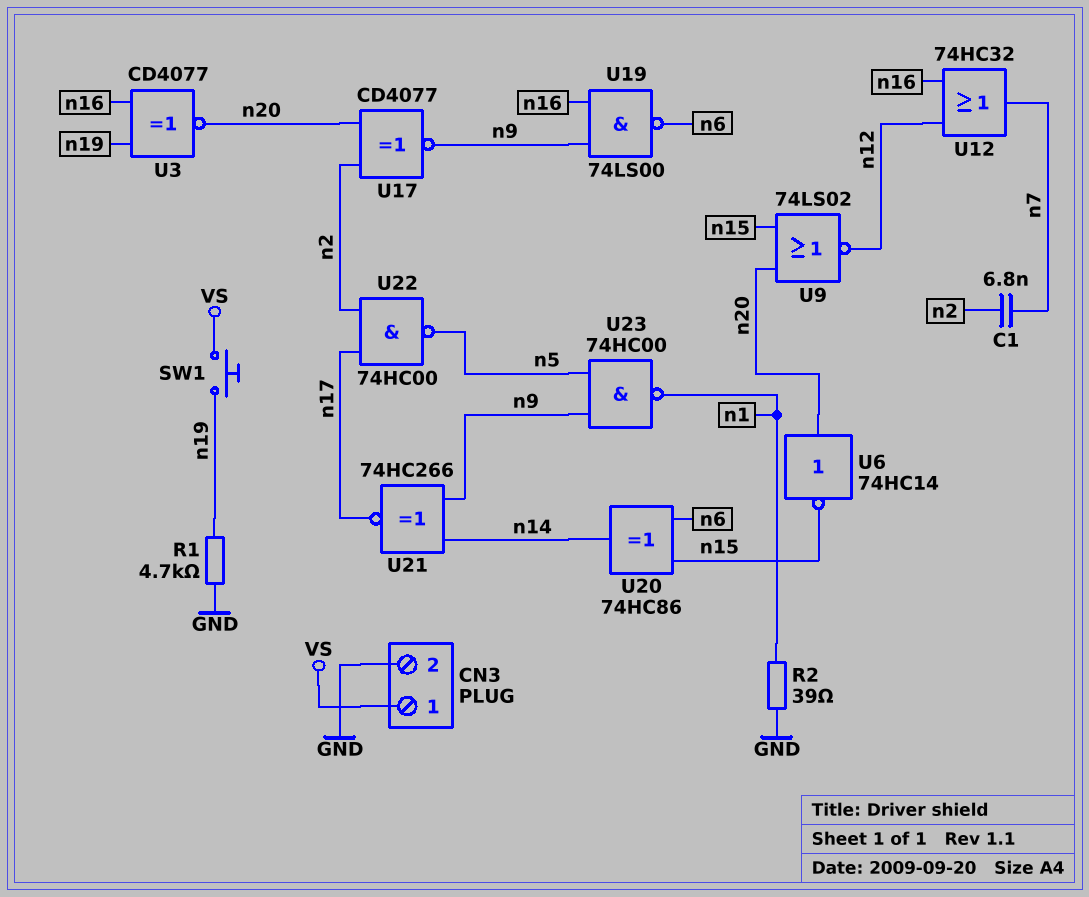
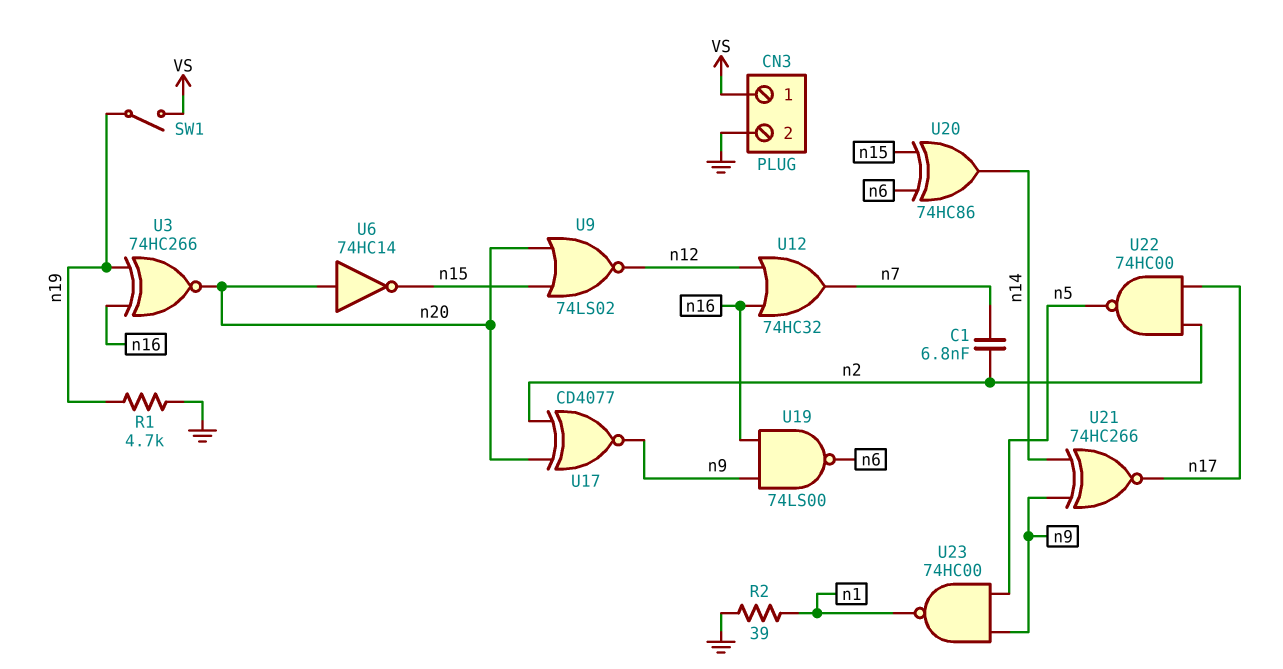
SW1: button (VS, n19) -> switch (VS, n19)
U3: XNOR CD4077 (in n16, in n19, out n20) -> XNOR 74HC266 (in n16, in n19, out n20)

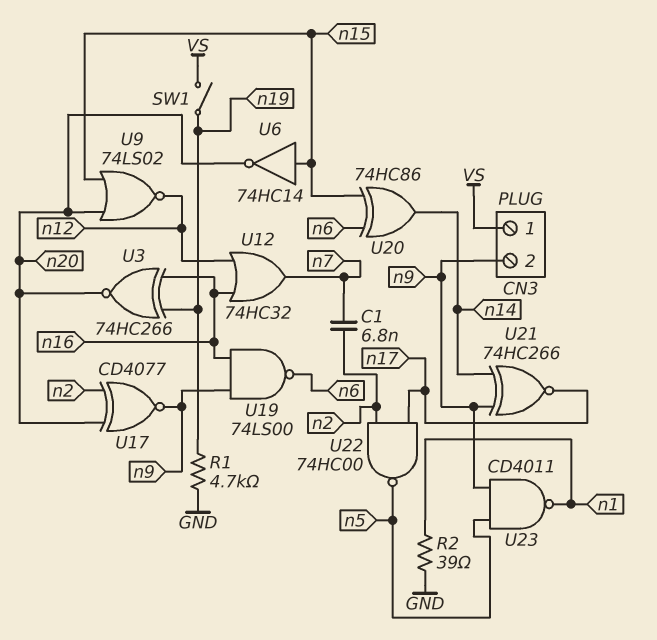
CN3 pin 2: GND -> n9
U6: NOT 74HC14 (in n20, out n15) -> NOT 74HC14 (in n15, out n20)
U23: NAND 74HC00 (in n5, in n9, out n1) -> NAND CD4011 (in n5, in n9, out n1)

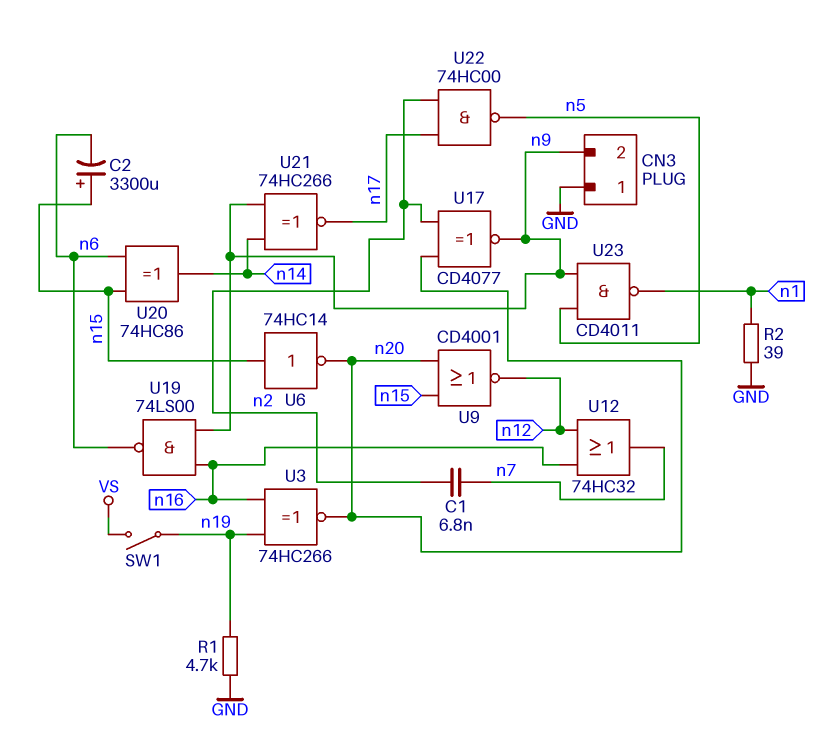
C2: none -> 3300uF (plus n15, minus n6)
CN3 pin 1: VS -> GND
U9: NOR 74LS02 (in n15, in n20, out n12) -> NOR CD4001 (in n15, in n20, out n12)

